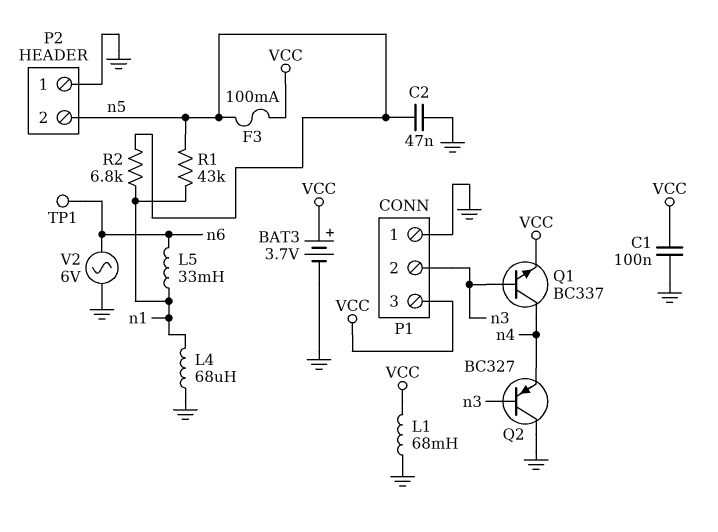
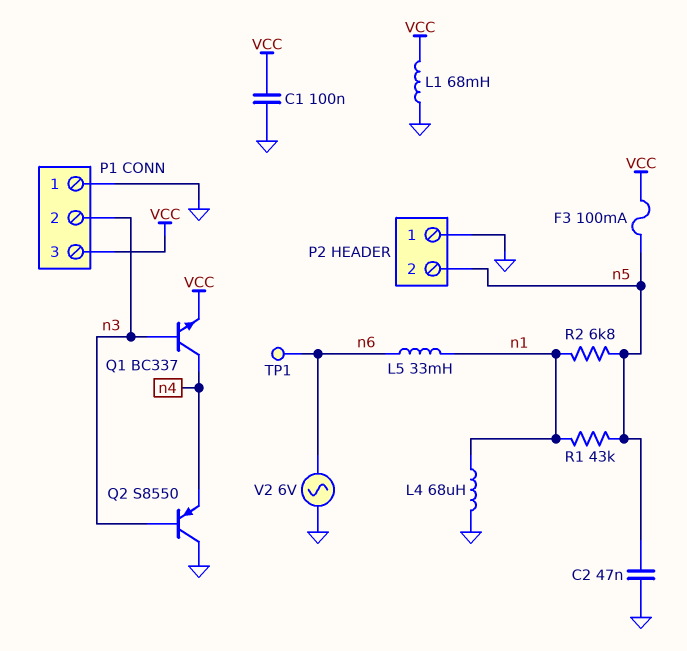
BAT3: 3.7V (plus VCC, minus GND) -> none
Q2: PNP BC327 (B n3, C GND, E n4) -> PNP S8550 (B n3, C GND, E n4)

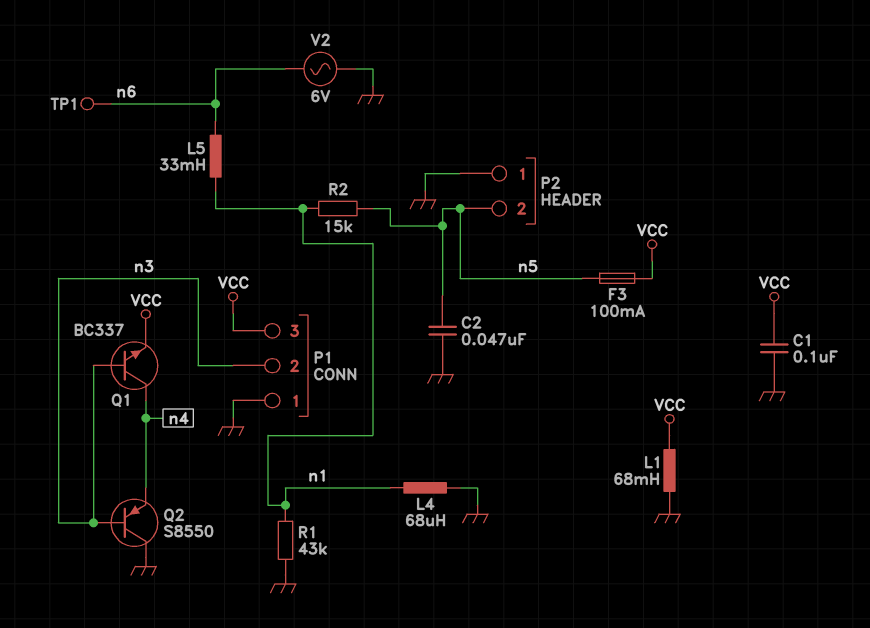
R1: 43k (n1, n5) -> 43k (GND, n1)
R2: 6.8k (n1, n5) -> 15k (n1, n5)

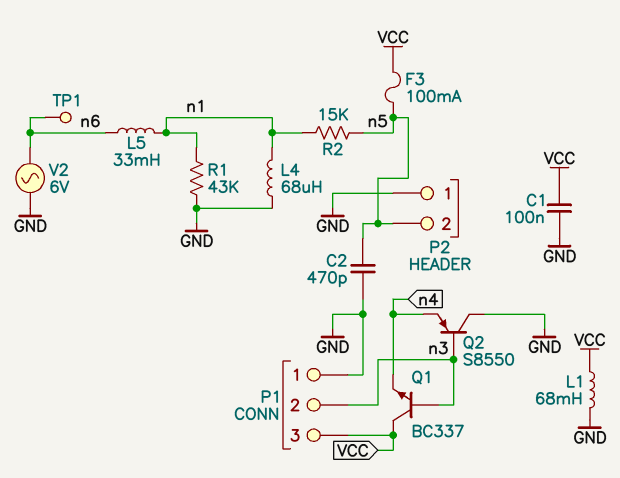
C2: 47nF (GND, n5) -> 470pF (GND, n5)
Q1: NPN BC337 (B n3, C n4, E VCC) -> NPN BC337 (B n3, C VCC, E n4)

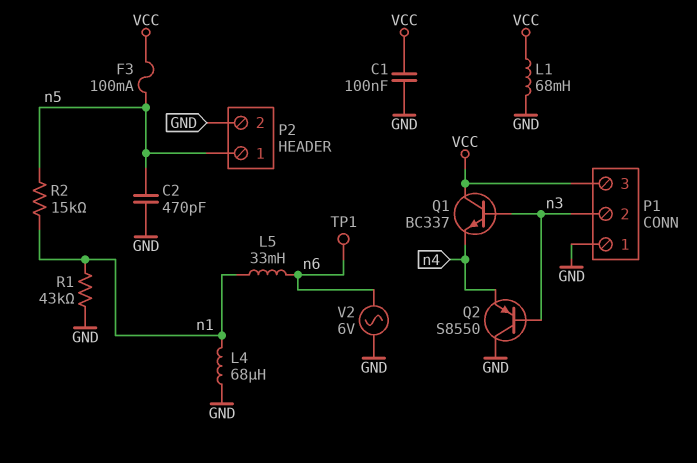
P2 pin 1: GND -> n5
P2 pin 2: n5 -> GND

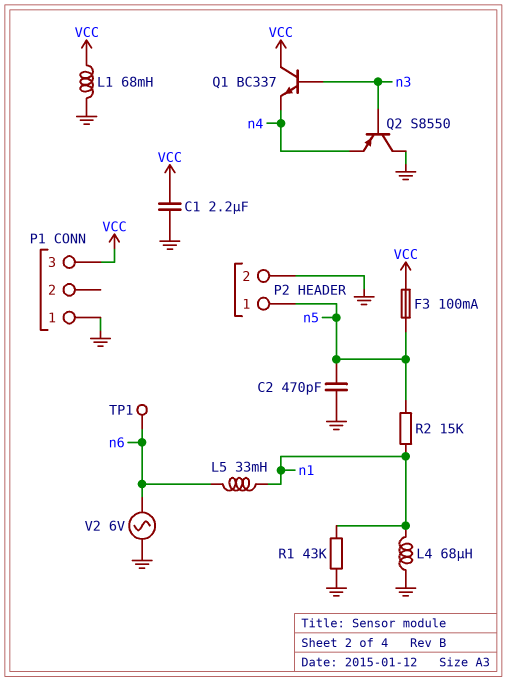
C1: 100nF (GND, VCC) -> 2.2uF (GND, VCC)
P1 pin 2: n3 -> none

